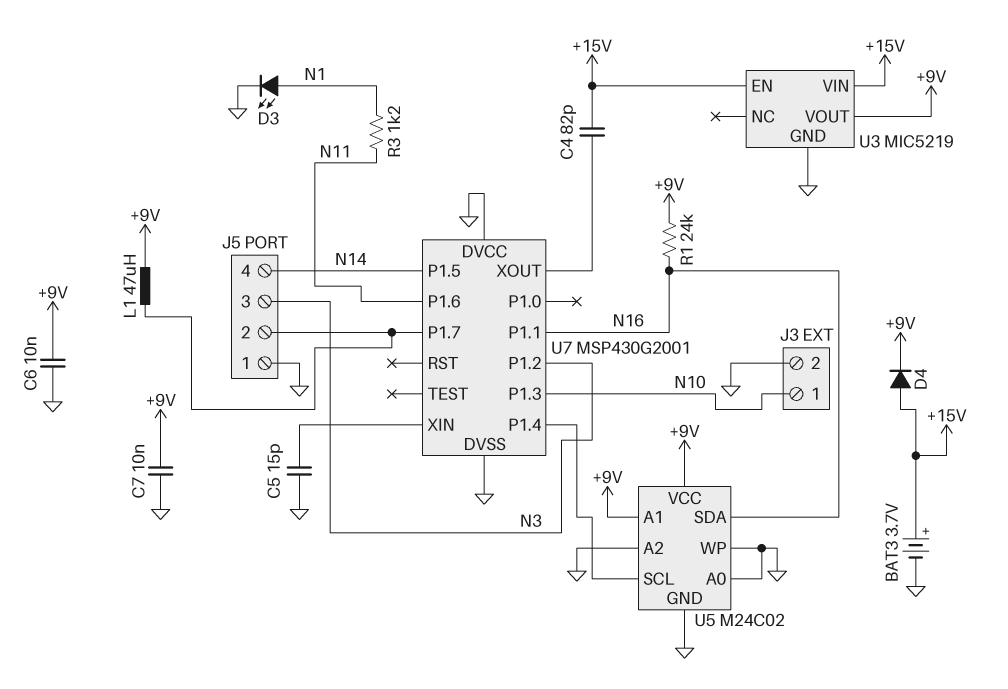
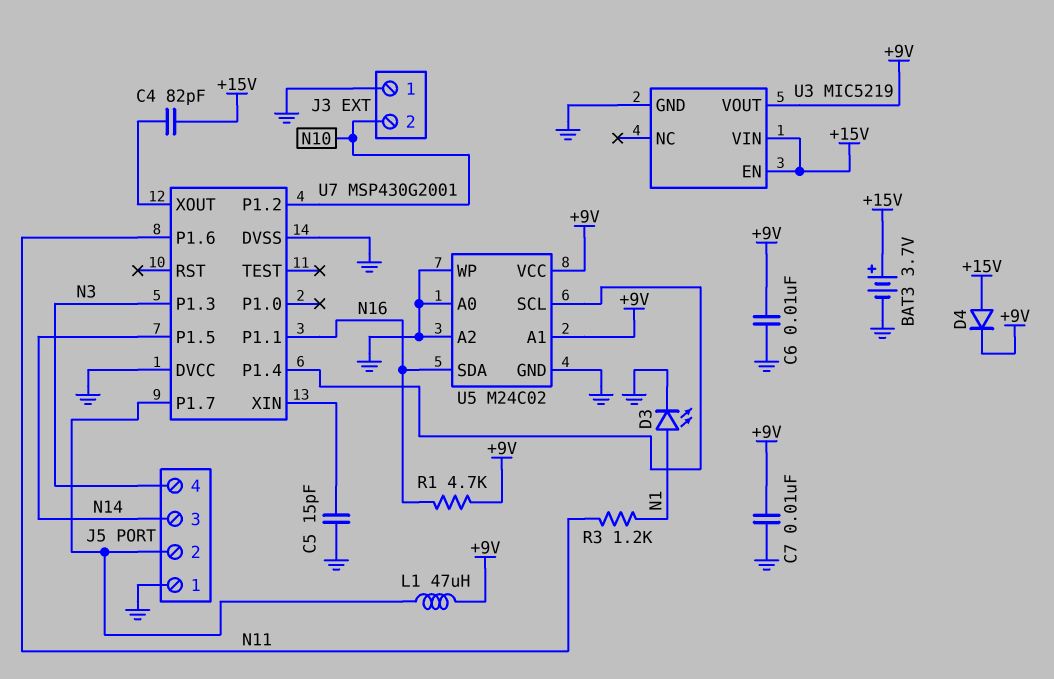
J3 pin 1: N10 -> GND
J3 pin 2: GND -> N10
J5 pin 3: N3 -> N14
J5 pin 4: N14 -> N3
R1: 24k (+9V, N16) -> 4.7k (+9V, N16)
U7 pin P1.2: N3 -> N10
U7 pin P1.3: N10 -> N3

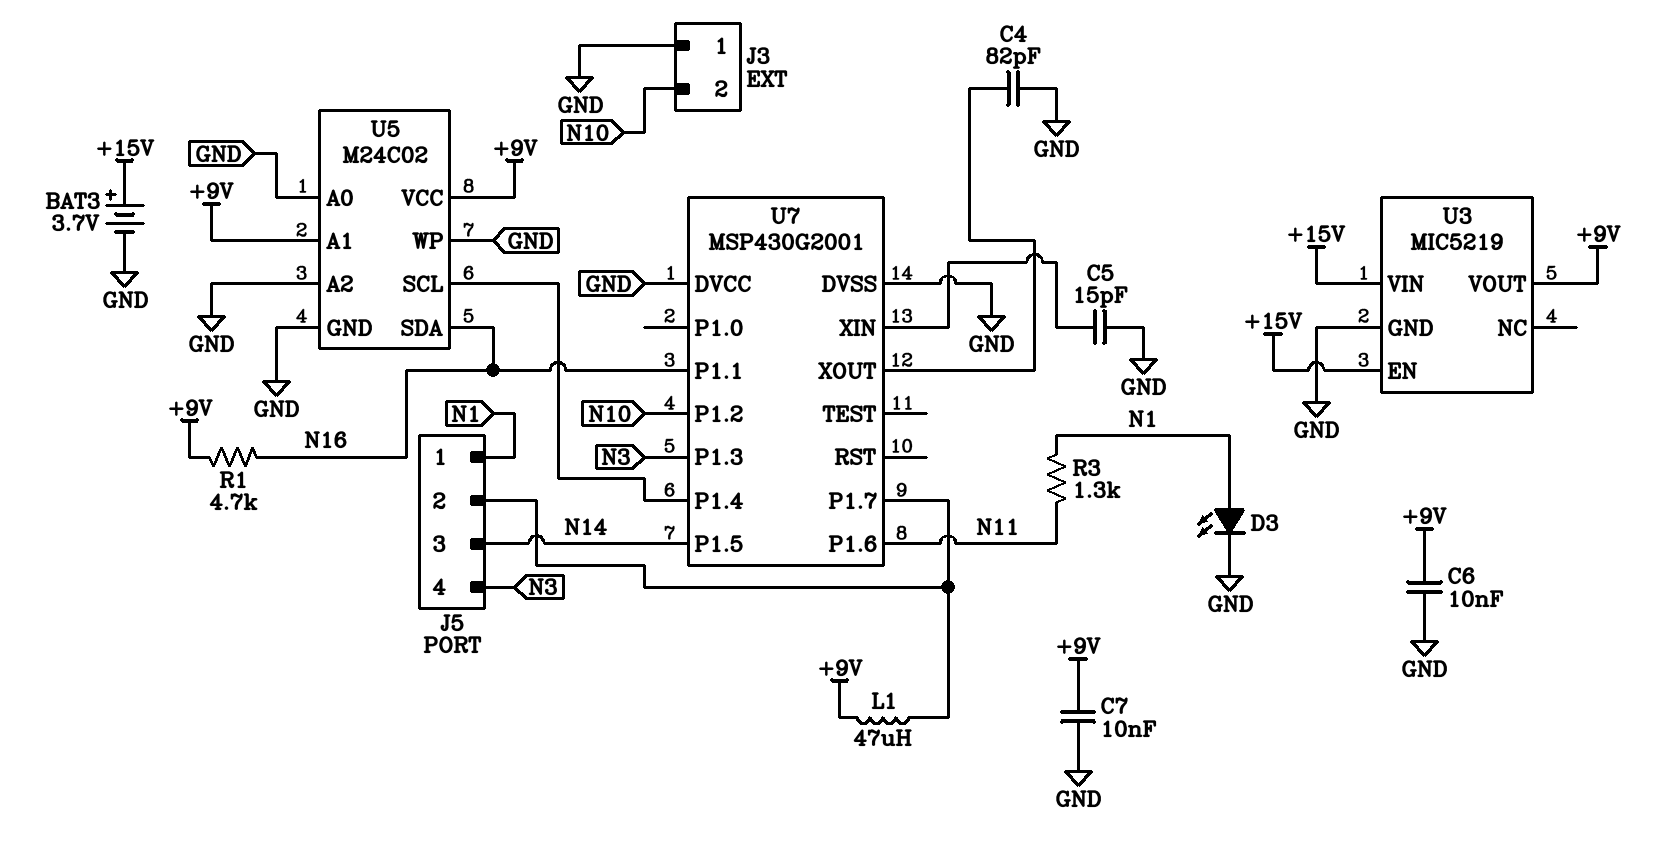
C4: 82pF (+15V, U7/XOUT) -> 82pF (GND, U7/XOUT)
D4: diode (A +15V, K +9V) -> none
J5 pin 1: GND -> N1
R3: 1.2k (N1, N11) -> 1.3k (N1, N11)

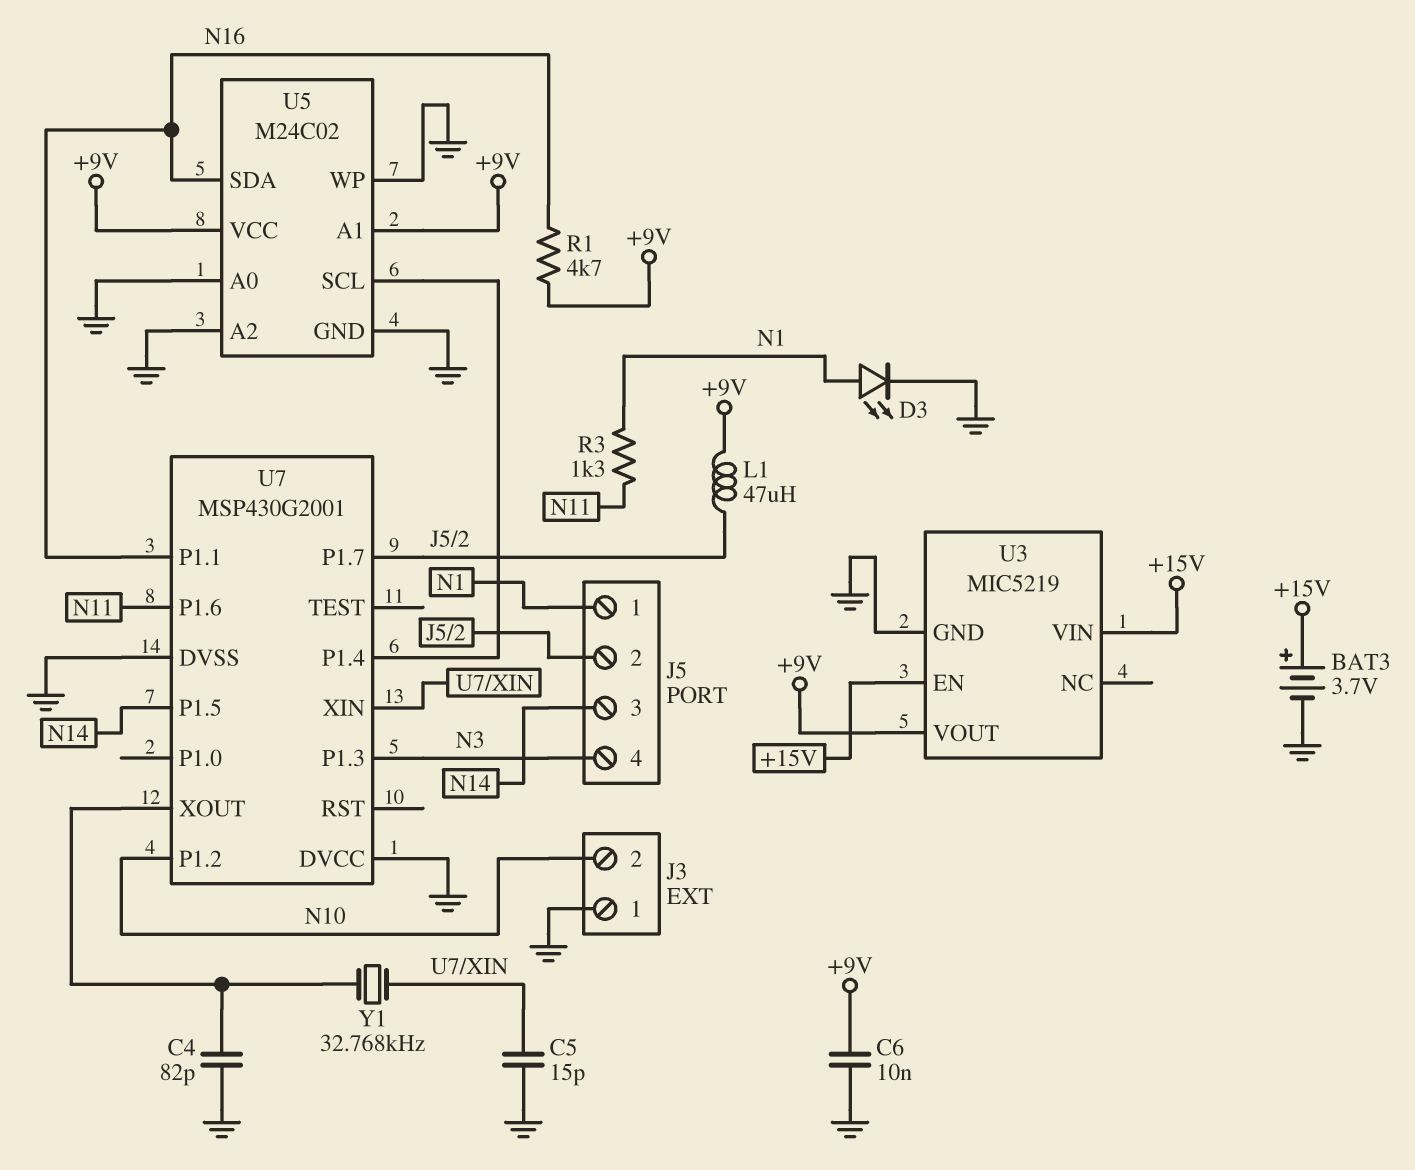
C7: 10nF (+9V, GND) -> none
Y1: none -> 32.768kHz (U7/XIN, U7/XOUT)

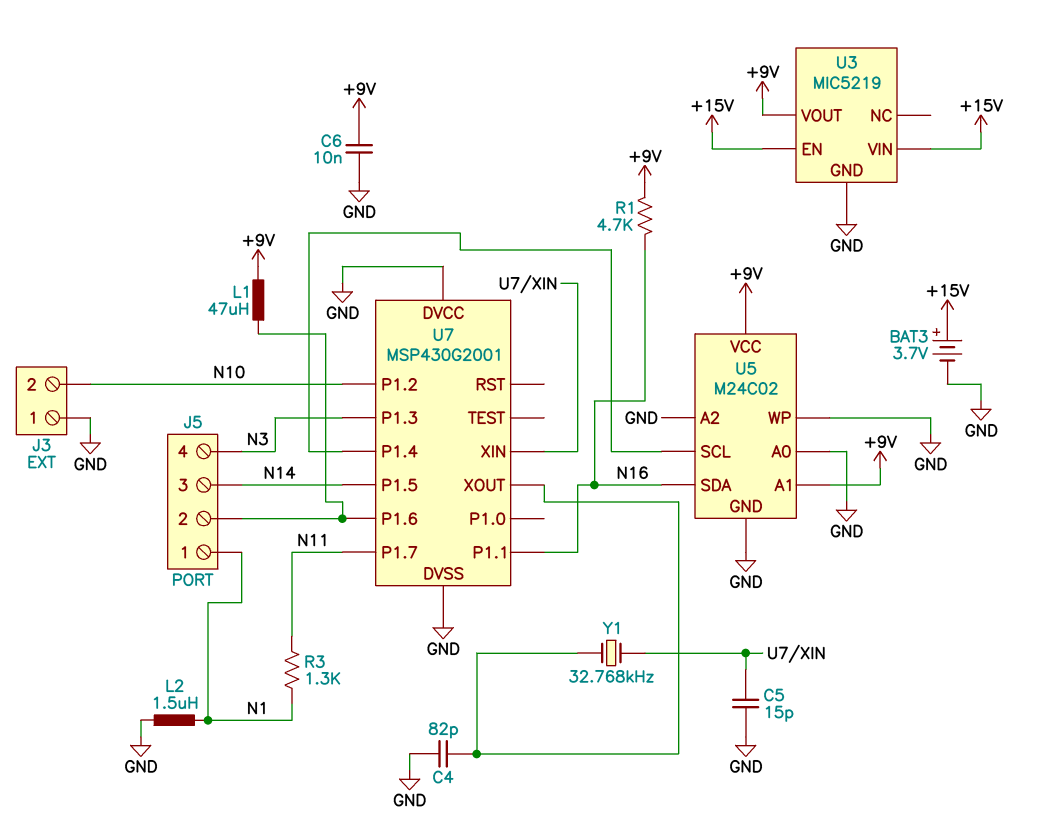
D3: LED (A N1, K GND) -> none
L2: none -> 1.5uH (GND, N1)
U7 pin P1.6: N11 -> J5/2
U7 pin P1.7: J5/2 -> N11

